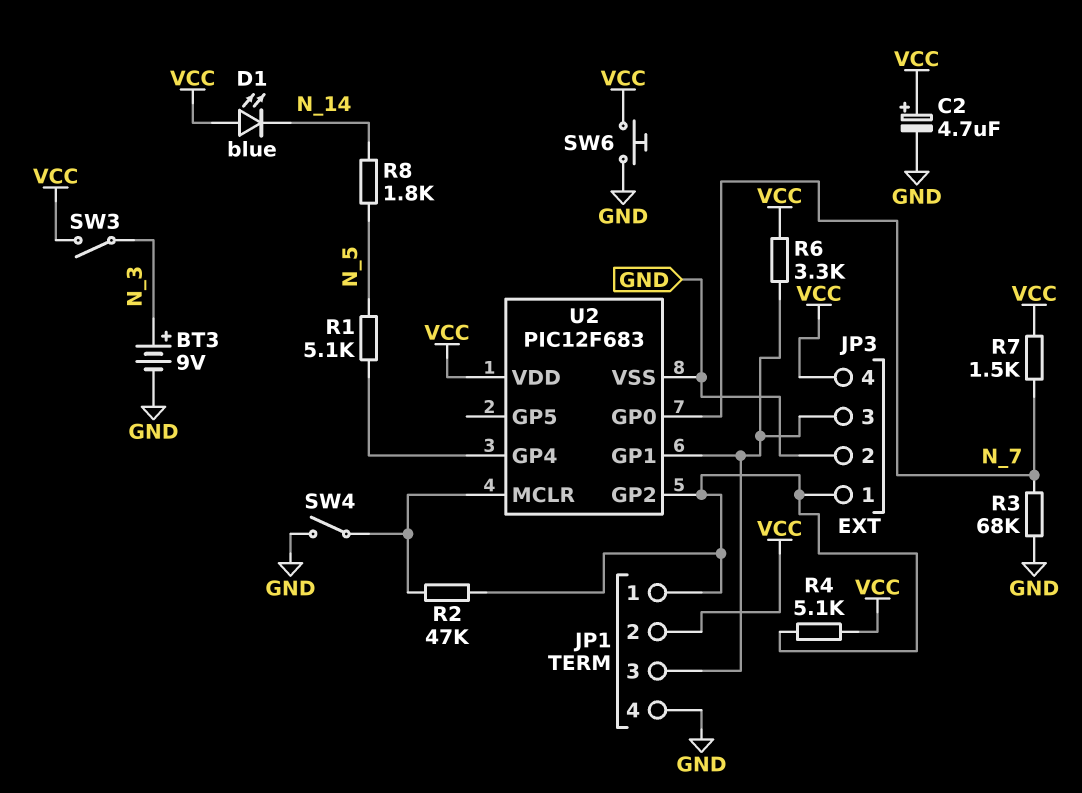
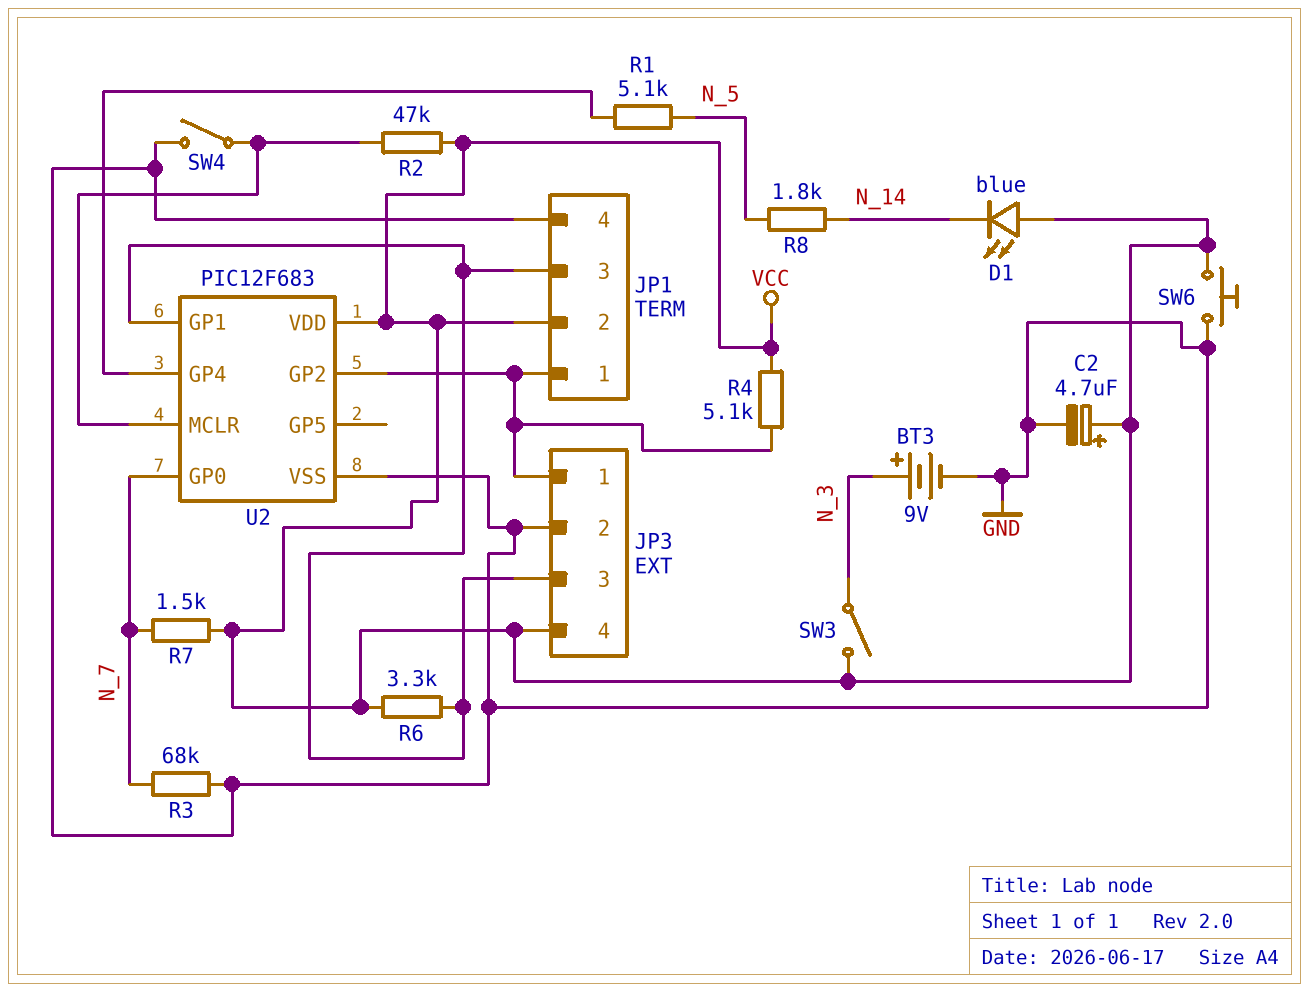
R2: 47k (JP1/1, U2/MCLR) -> 47k (U2/MCLR, VCC)

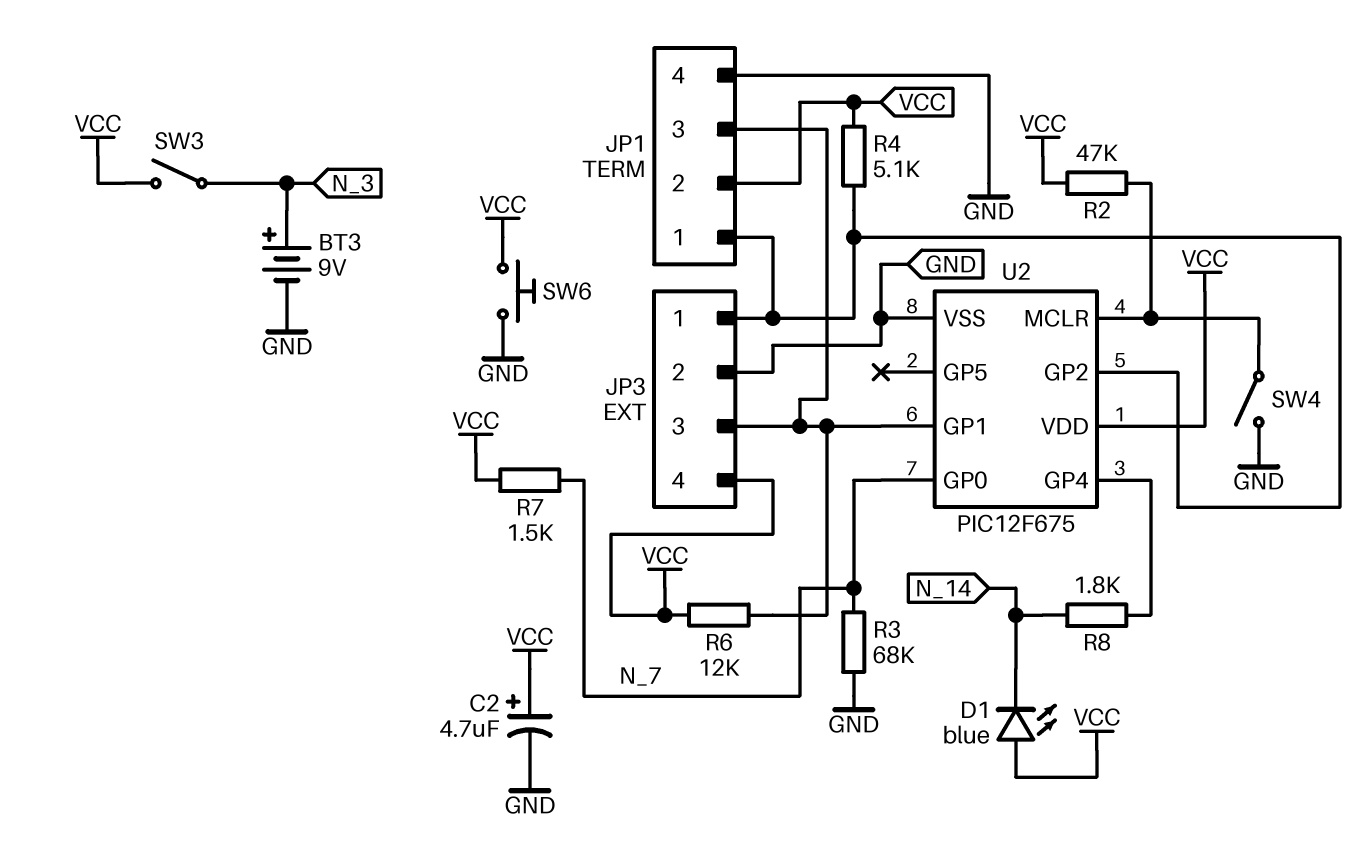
R1: 5.1k (N_5, U2/GP4) -> none
R6: 3.3k (JP1/3, VCC) -> 12k (JP1/3, VCC)
R8: 1.8k (N_5, N_14) -> 1.8k (N_14, U2/GP4)
U2: PIC12F683 -> PIC12F675

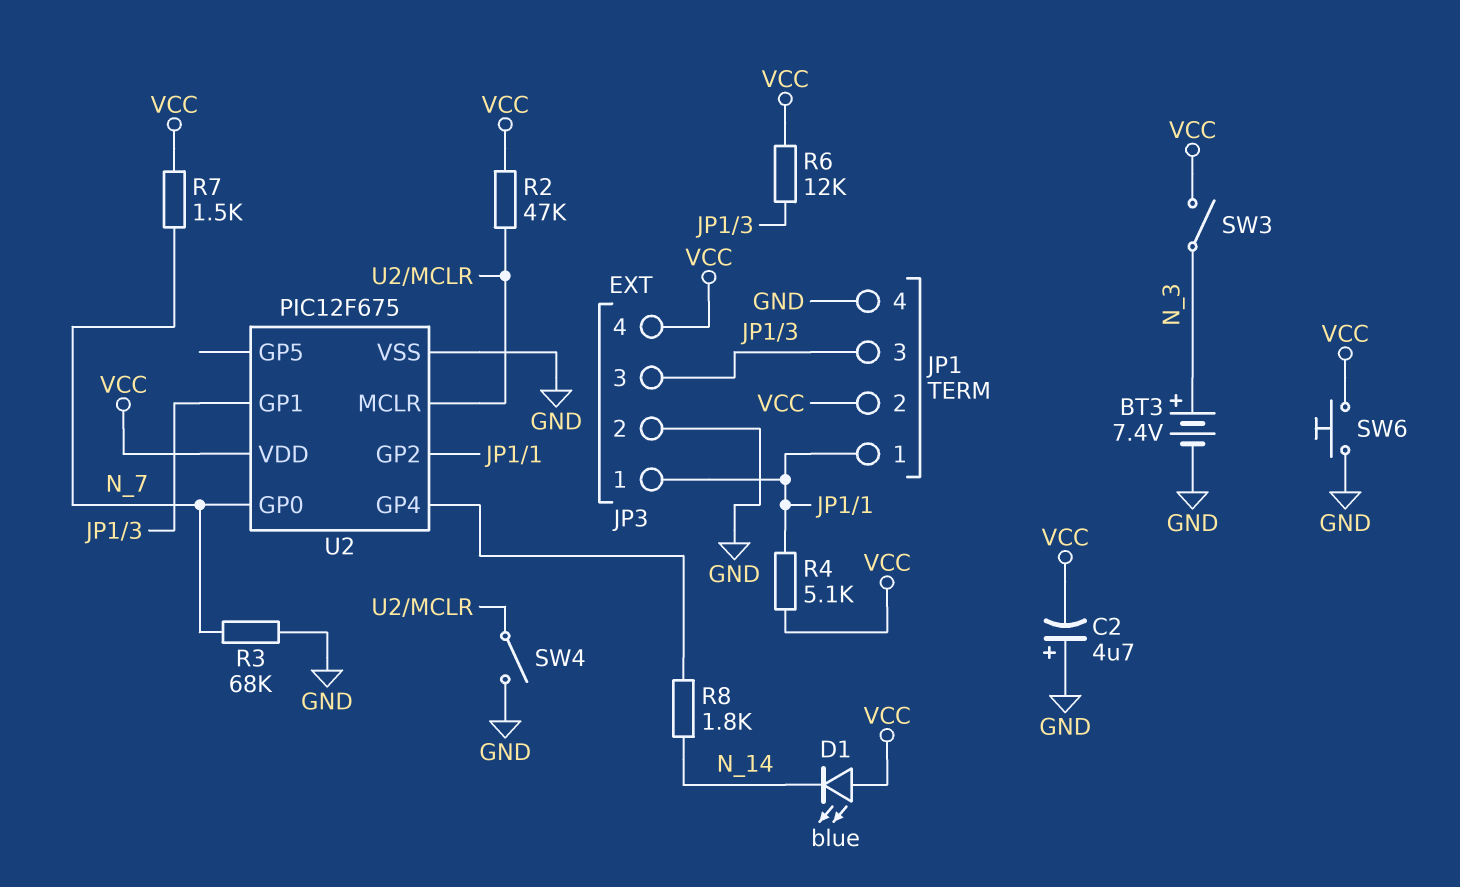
BT3: 9V (plus N_3, minus GND) -> 7.4V (plus N_3, minus GND)
C2: 4.7uF (plus VCC, minus GND) -> 4.7uF (plus GND, minus VCC)

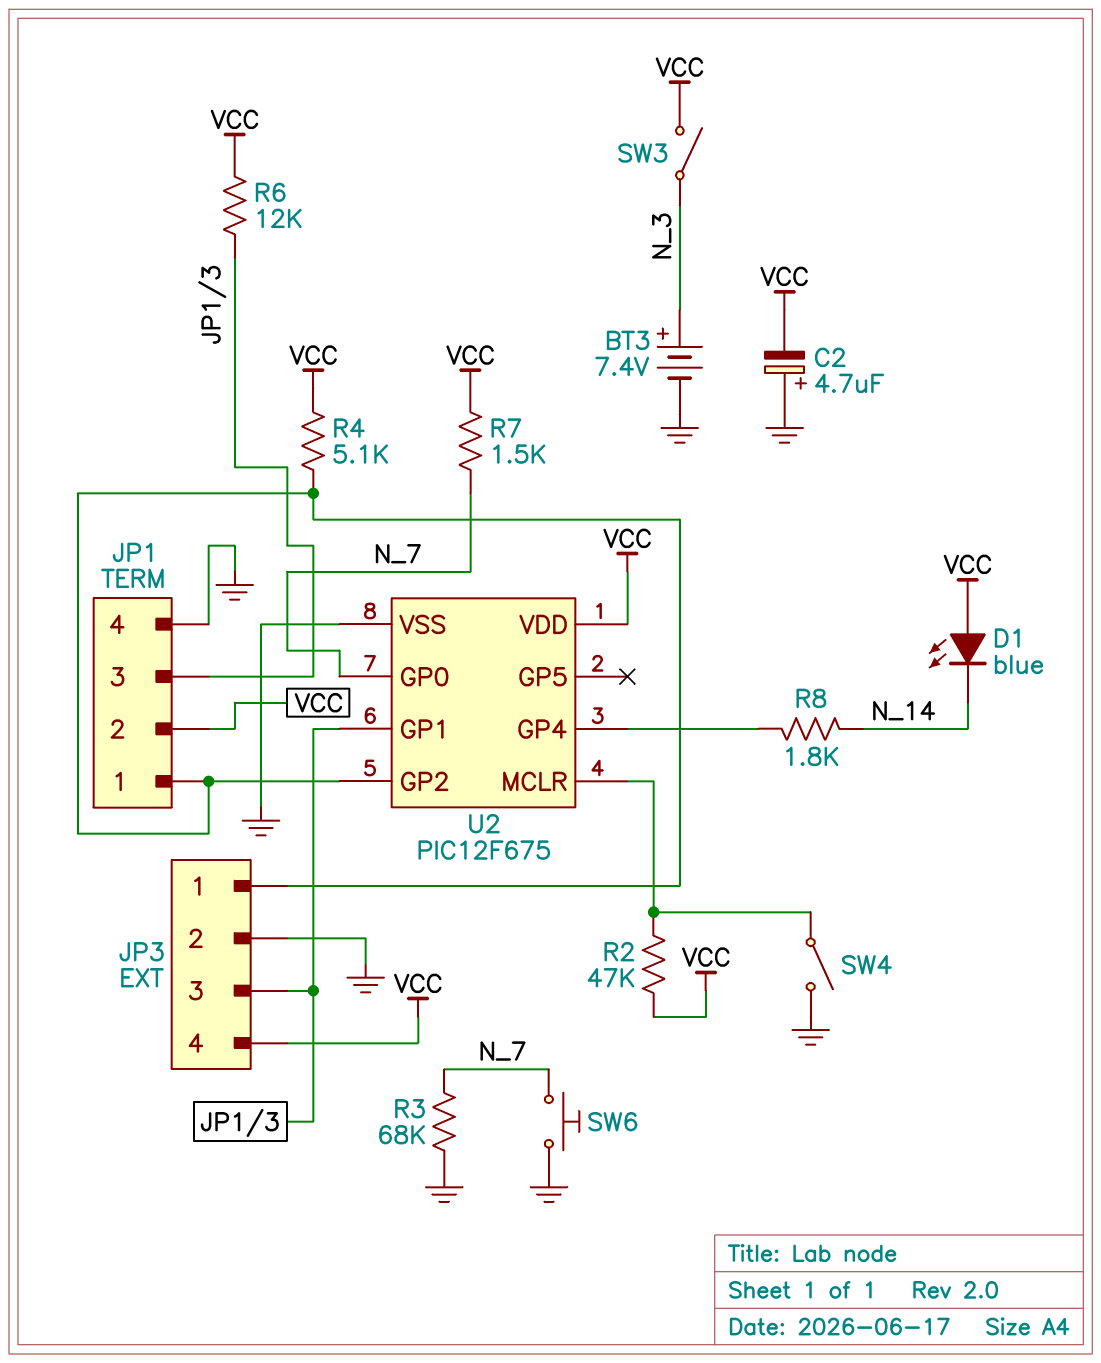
SW6: button (GND, VCC) -> button (GND, N_7)

